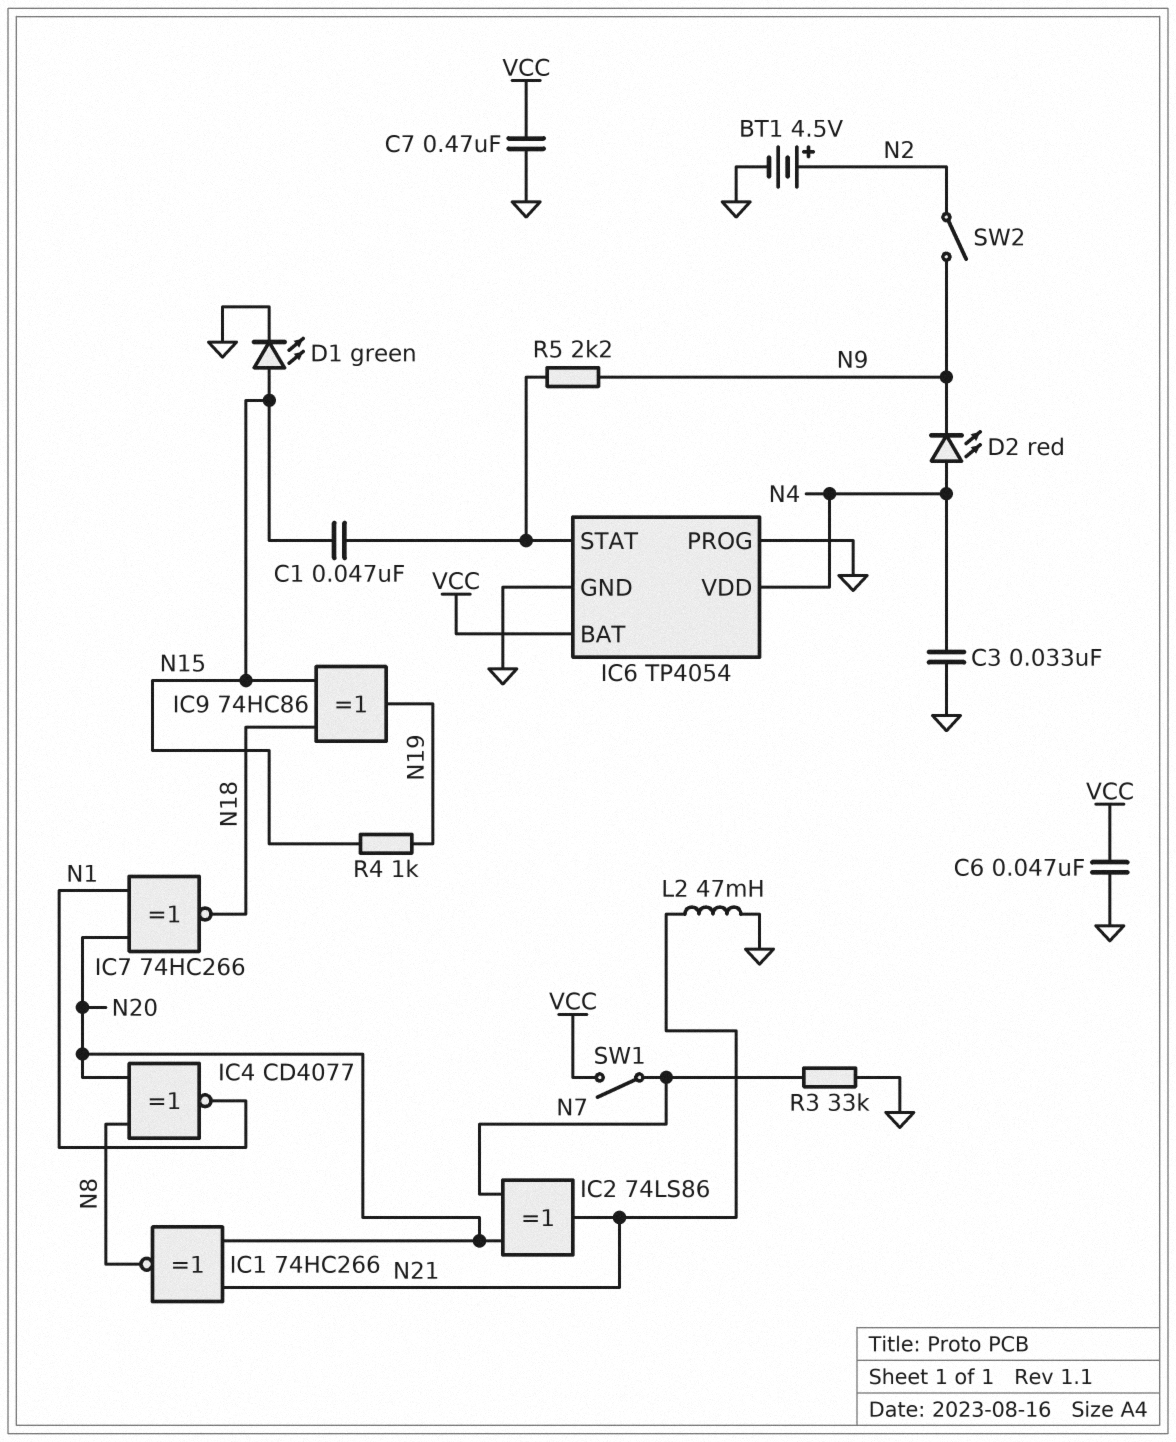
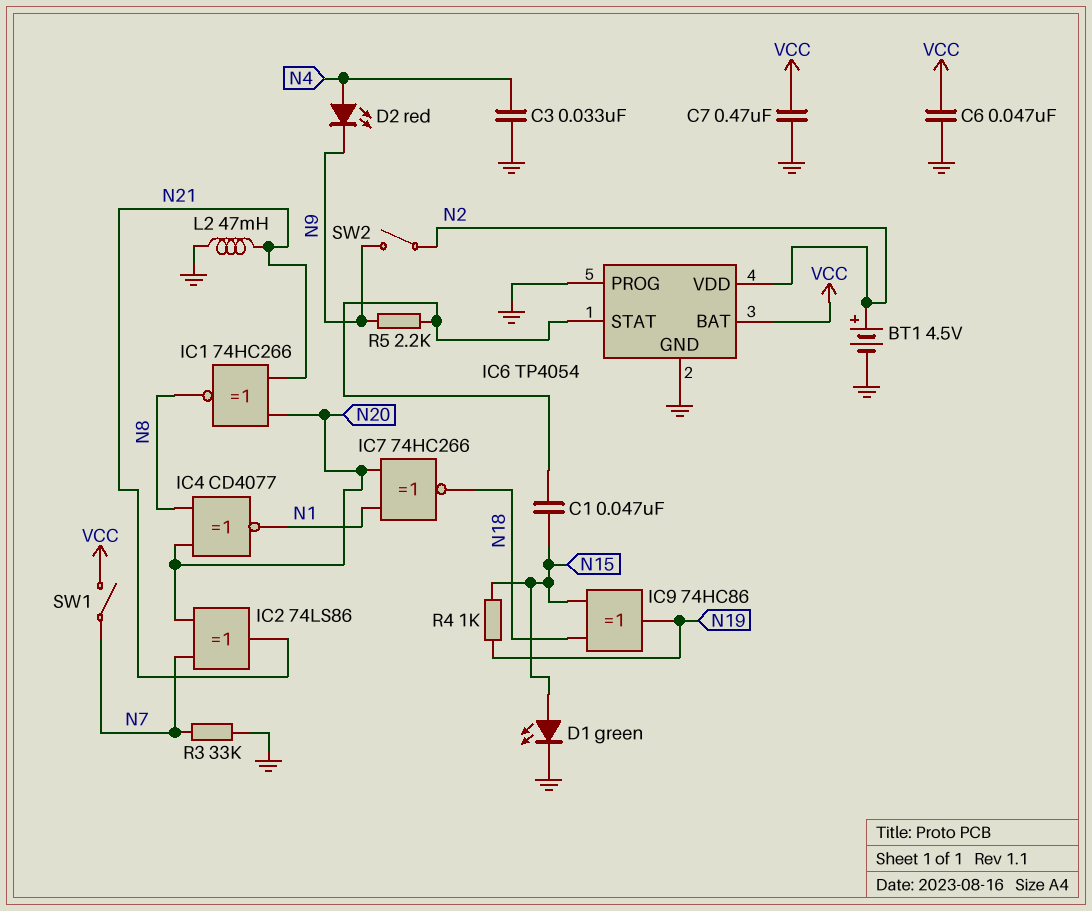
IC6 pin VDD: N4 -> N2

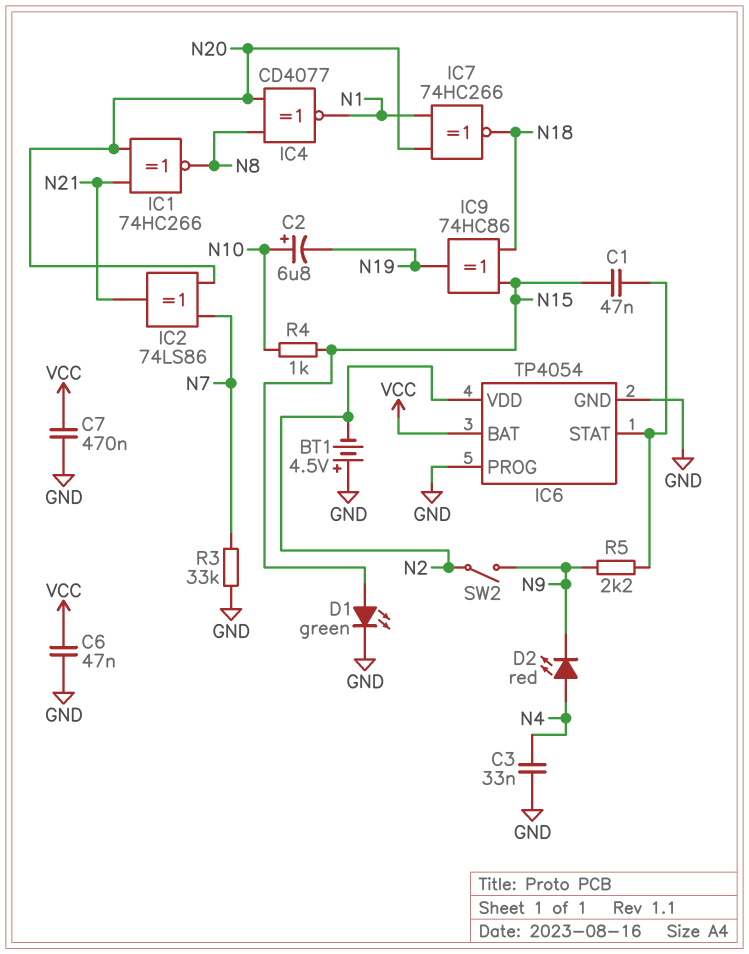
BT1: 4.5V (plus N2, minus GND) -> 4.5V (plus GND, minus N2)
C2: none -> 6.8uF (plus N10, minus N19)
L2: 47mH (GND, N21) -> none
R4: 1k (N15, N19) -> 1k (N10, N15)
SW1: switch (N7, VCC) -> none

